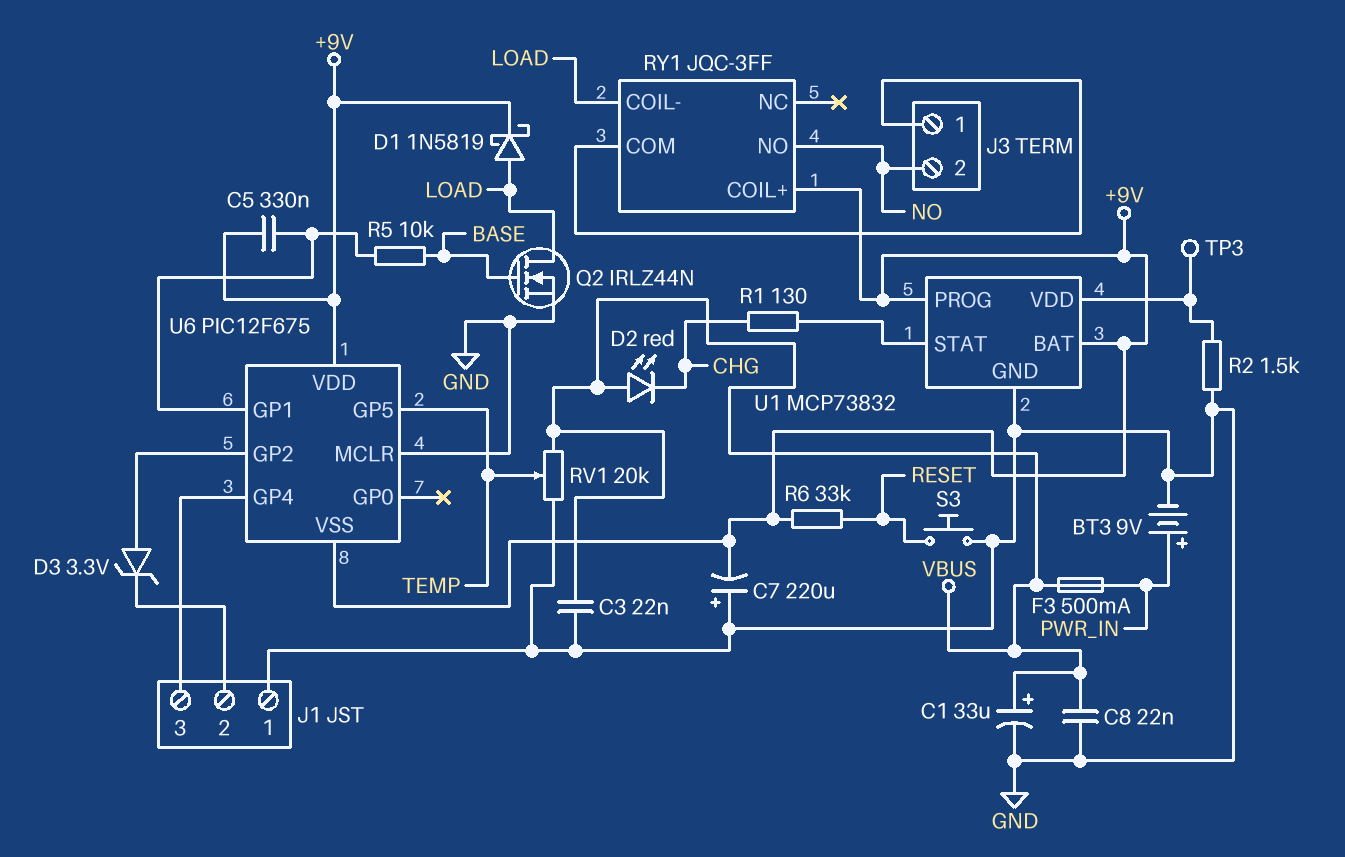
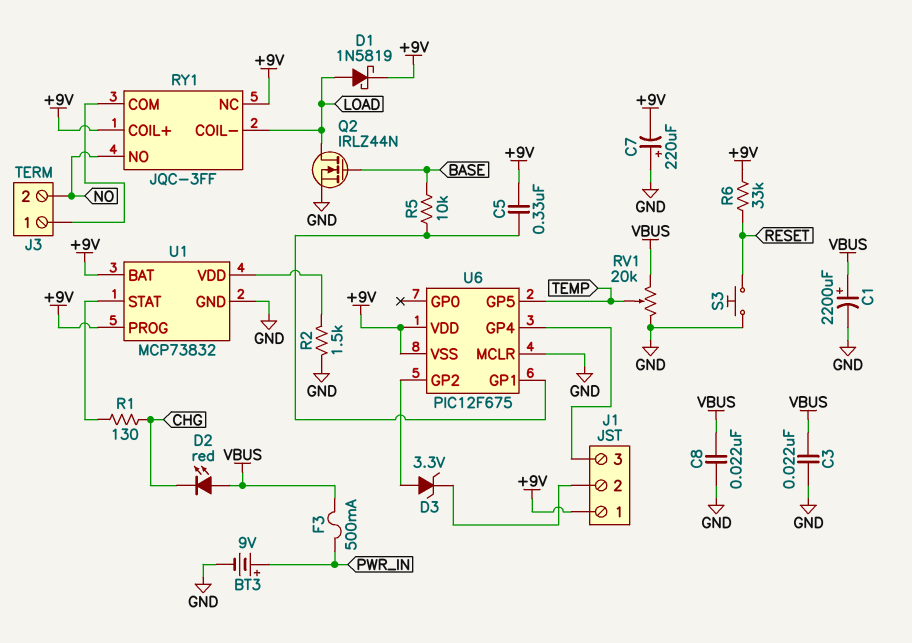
C1: 33uF (plus VBUS, minus GND) -> 2200uF (plus VBUS, minus GND)
J1 pin 1: GND -> +9V
RY1 pin NC: none -> +9V
TP3: test point (U1/VDD) -> none

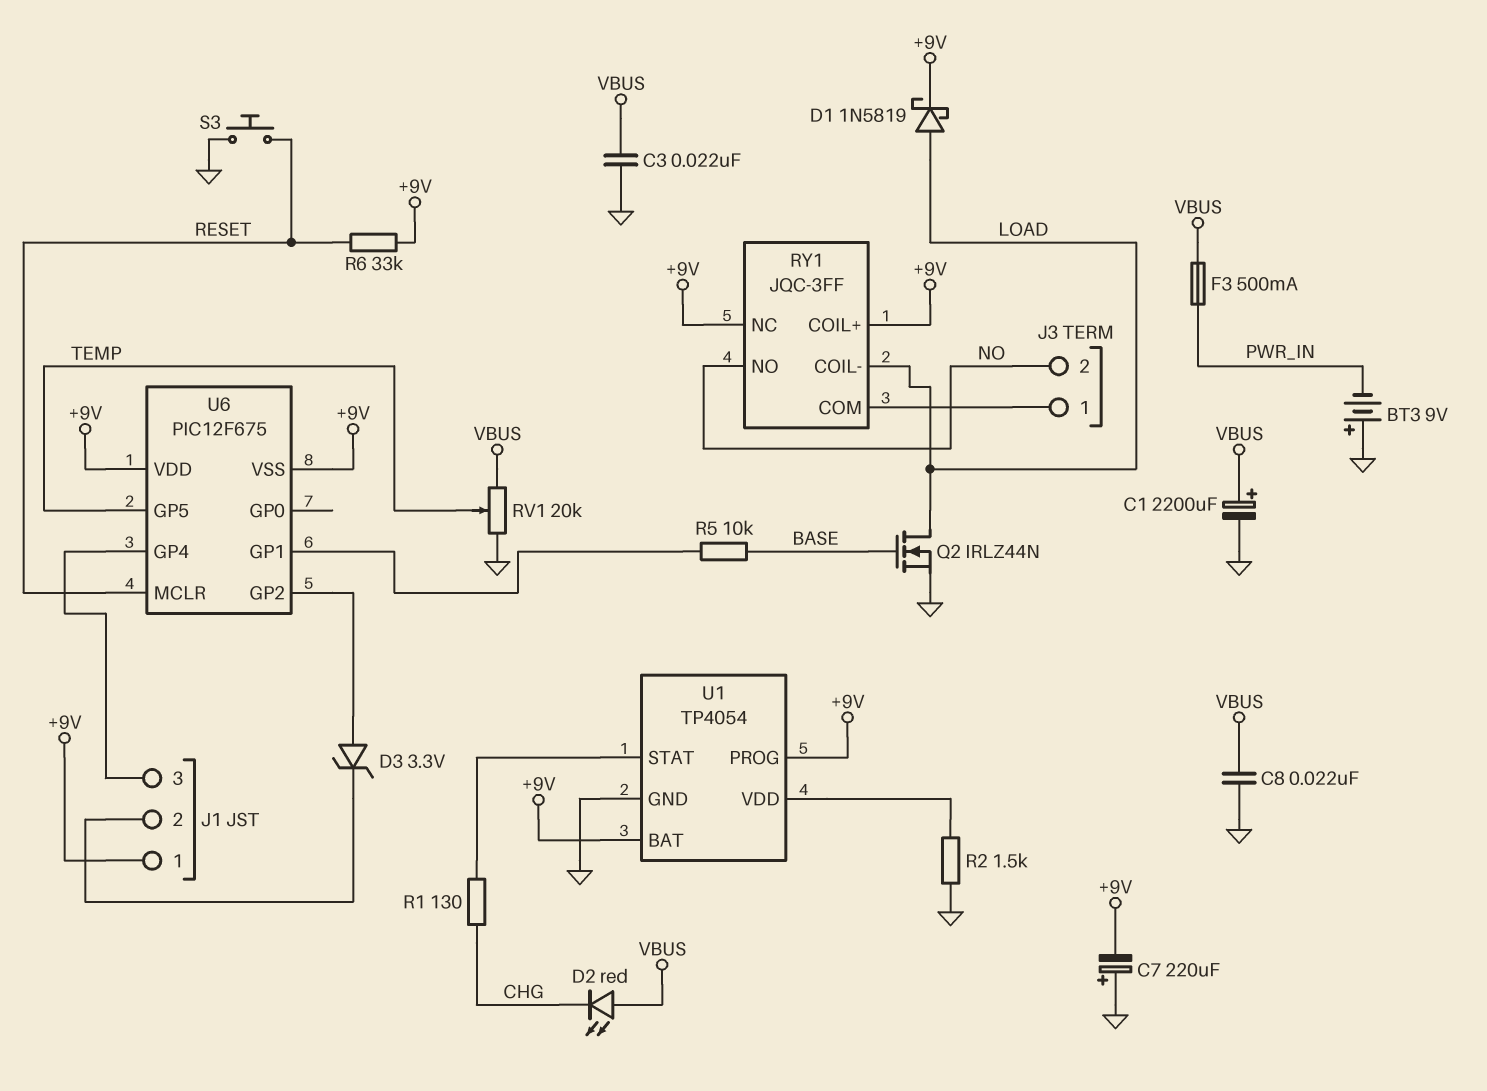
BT3: 9V (plus PWR_IN, minus GND) -> 9V (plus GND, minus PWR_IN)
C5: 330nF (+9V, U6/GP1) -> none
U1: MCP73832 -> TP4054
U6 pin MCLR: GND -> RESET

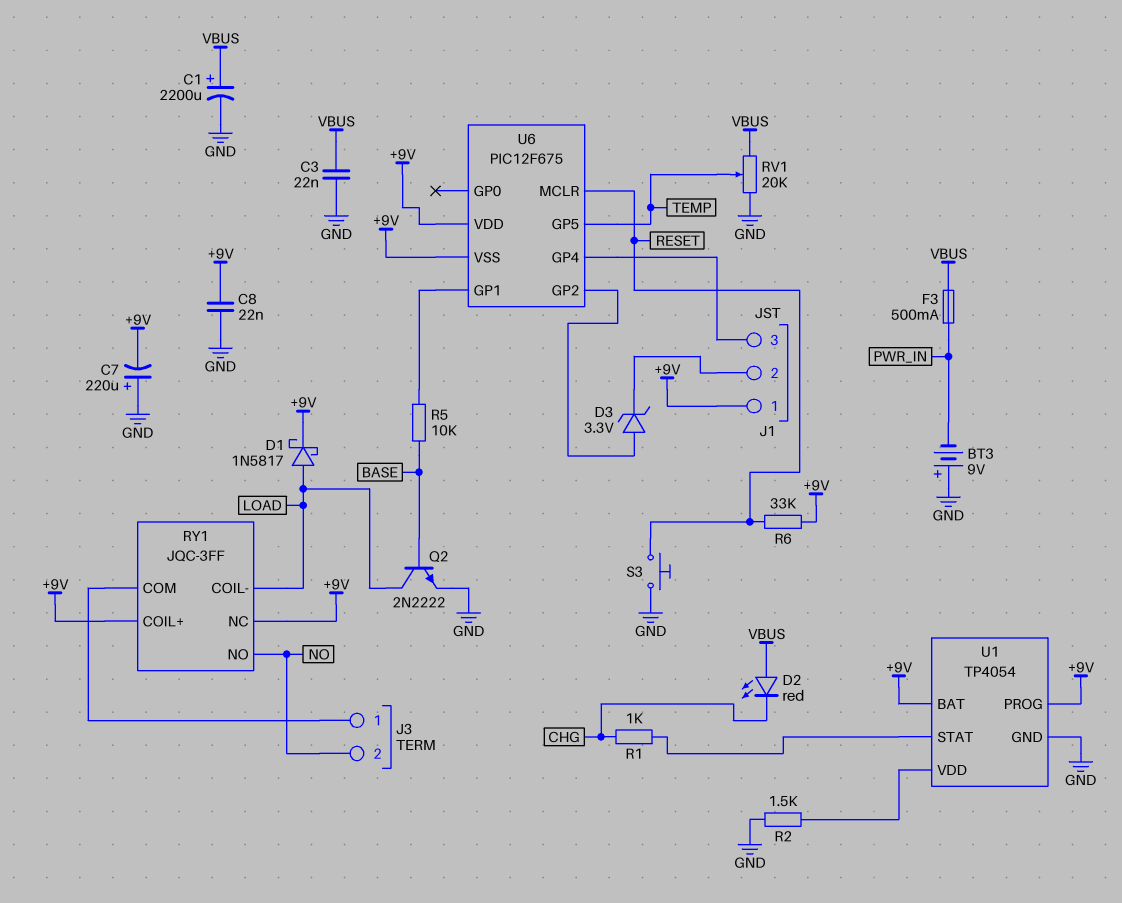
C8: 22nF (GND, VBUS) -> 22nF (+9V, GND)
D1: schottky 1N5819 (A LOAD, K +9V) -> schottky 1N5817 (A LOAD, K +9V)
Q2: NMOS IRLZ44N (G BASE, D LOAD, S GND) -> NPN 2N2222 (B BASE, C LOAD, E GND)
R1: 130 (CHG, U1/STAT) -> 1k (CHG, U1/STAT)

